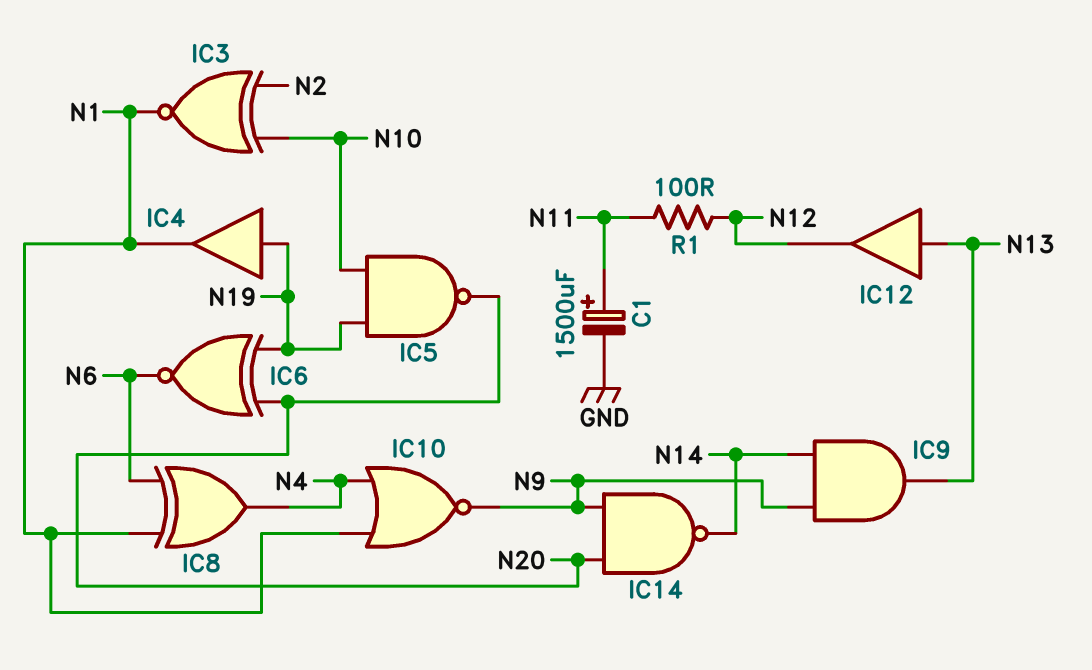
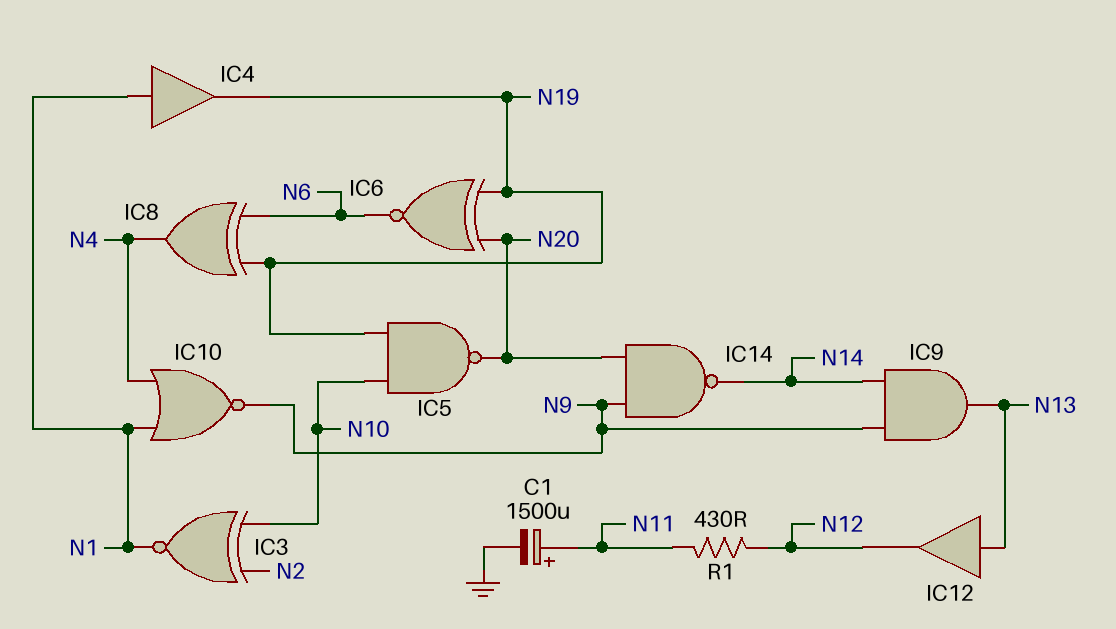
IC4: buffer (in N19, out N1) -> buffer (in N1, out N19)
IC8: XOR (in N1, in N6, out N4) -> XOR (in N6, in N19, out N4)
R1: 100 (N11, N12) -> 430 (N11, N12)

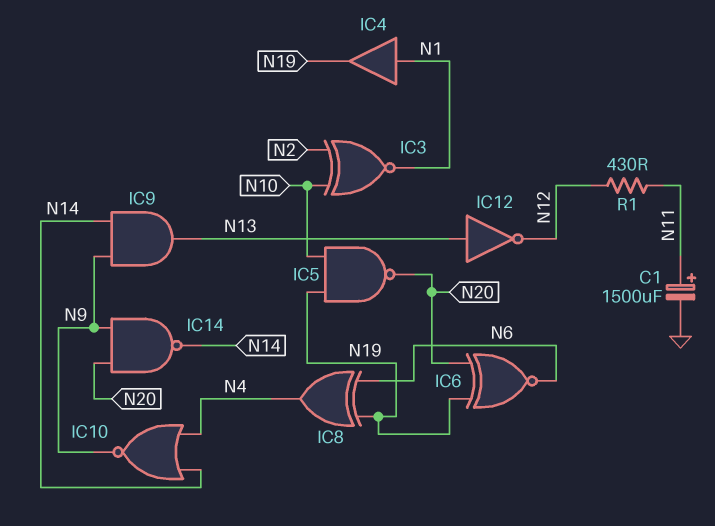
IC10: NOR (in N1, in N4, out N9) -> NOR (in N4, in N14, out N9)
IC12: buffer (in N13, out N12) -> NOT (in N13, out N12)

